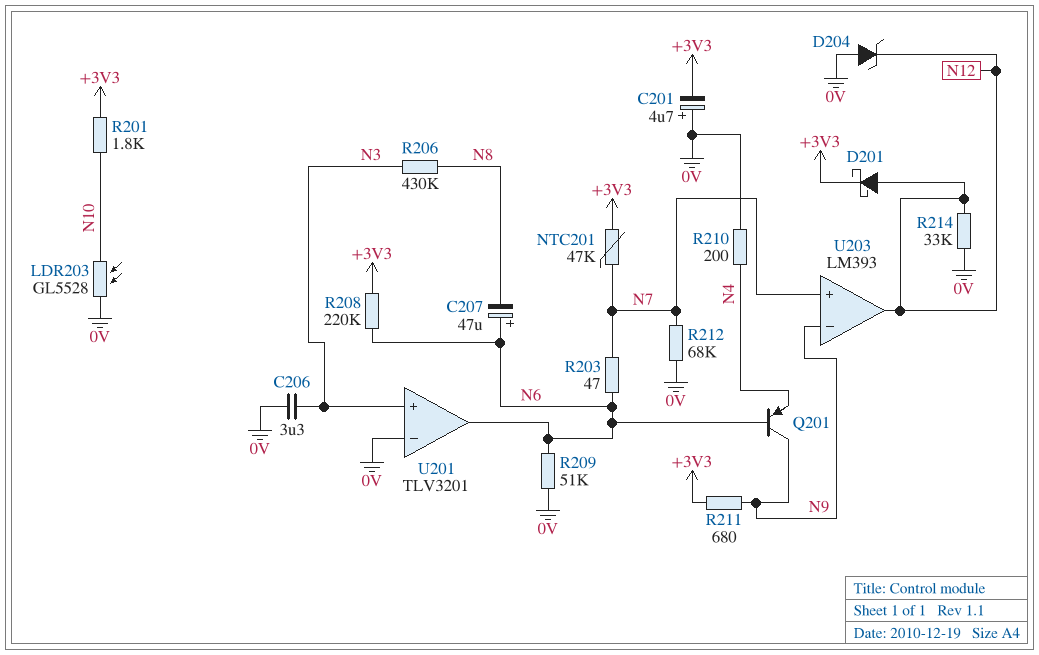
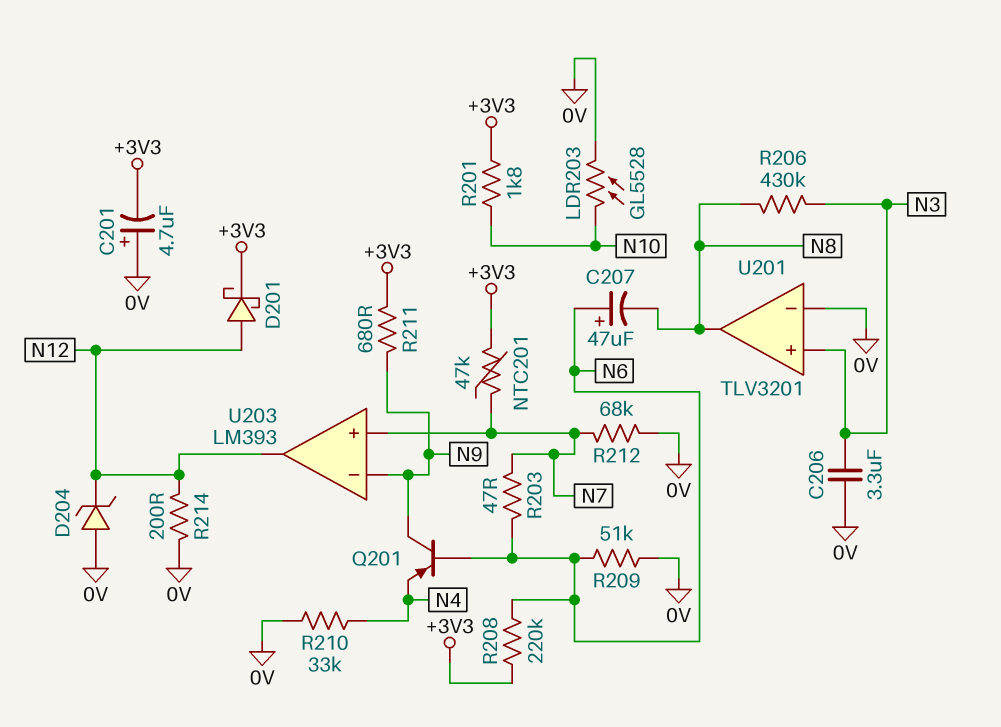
R210: 200 (0V, N4) -> 33k (0V, N4)
R214: 33k (0V, N12) -> 200 (0V, N12)
U201 pin out: N6 -> N8

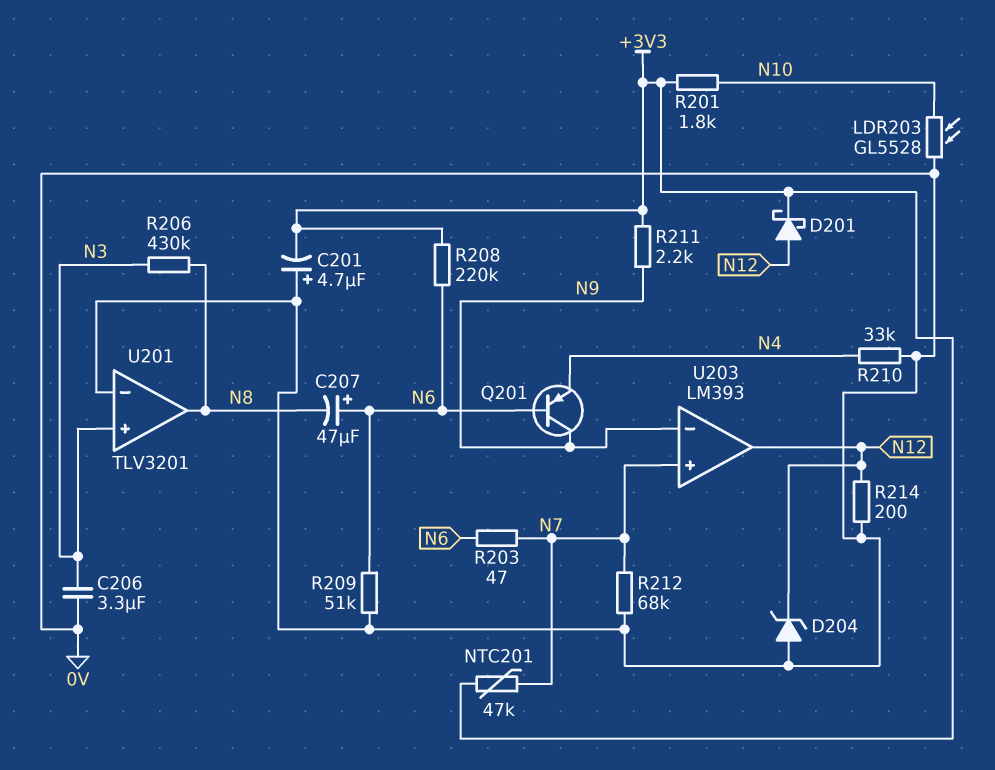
R211: 680 (+3V3, N9) -> 2.2k (+3V3, N9)

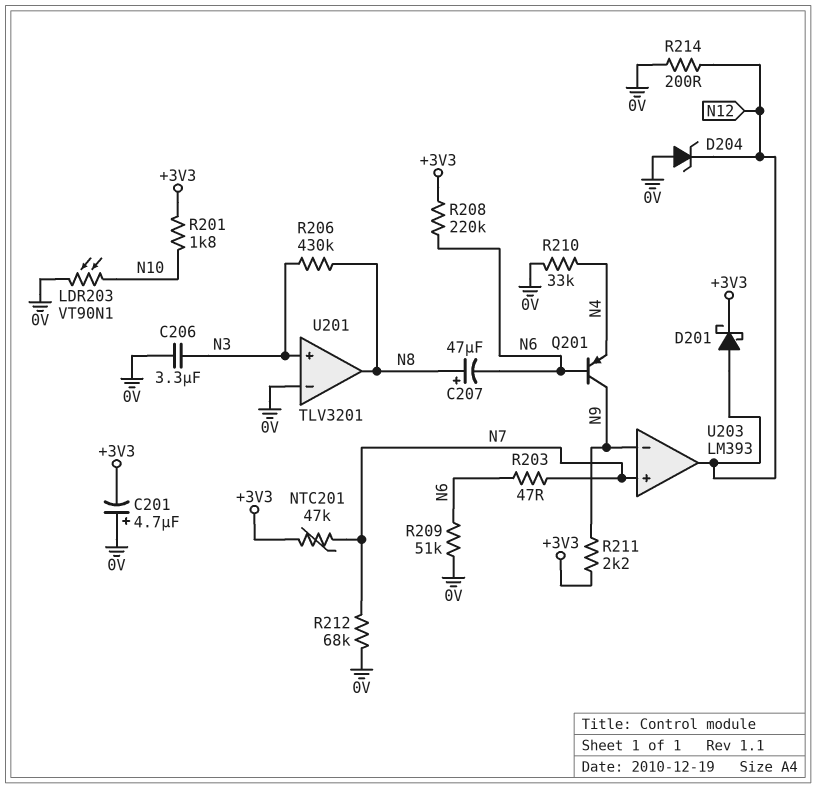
C207: 47uF (plus N6, minus N8) -> 47uF (plus N8, minus N6)
LDR203: GL5528 (0V, N10) -> VT90N1 (0V, N10)

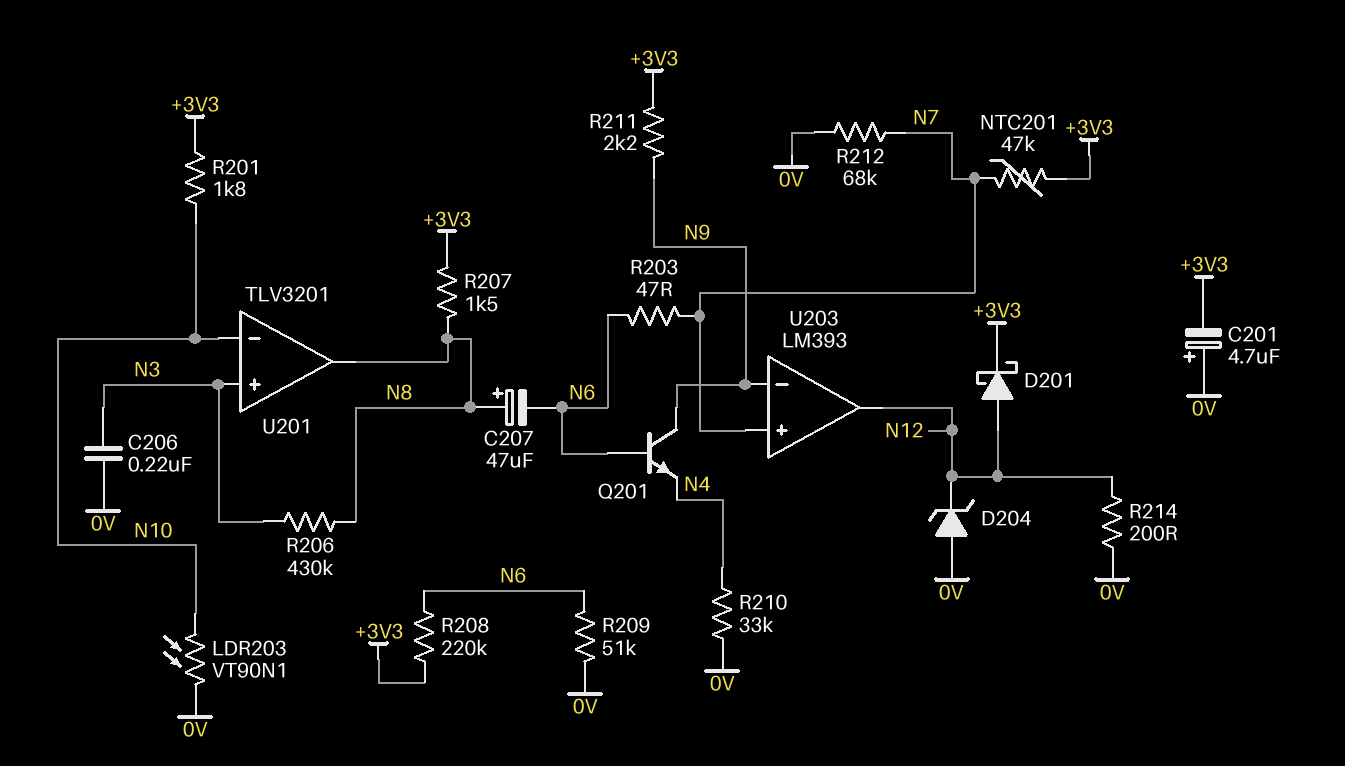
C206: 3.3uF (0V, N3) -> 220nF (0V, N3)
Q201: PNP (B N6, C N9, E N4) -> NPN (B N6, C N9, E N4)
R207: none -> 1.5k (+3V3, N8)
U201 pin in-: 0V -> N10

